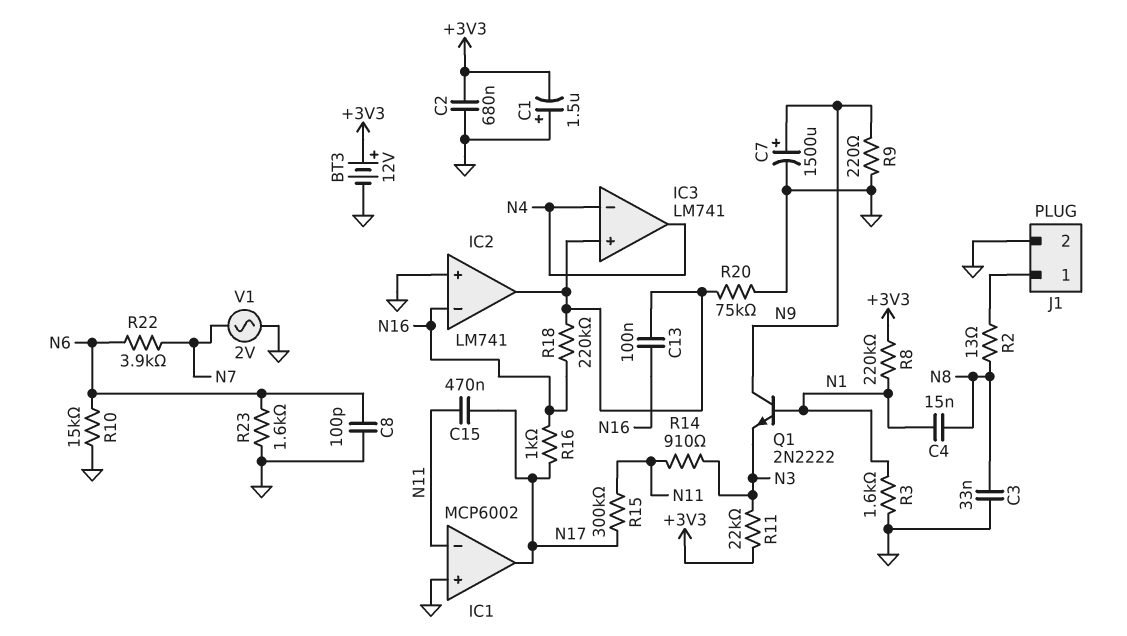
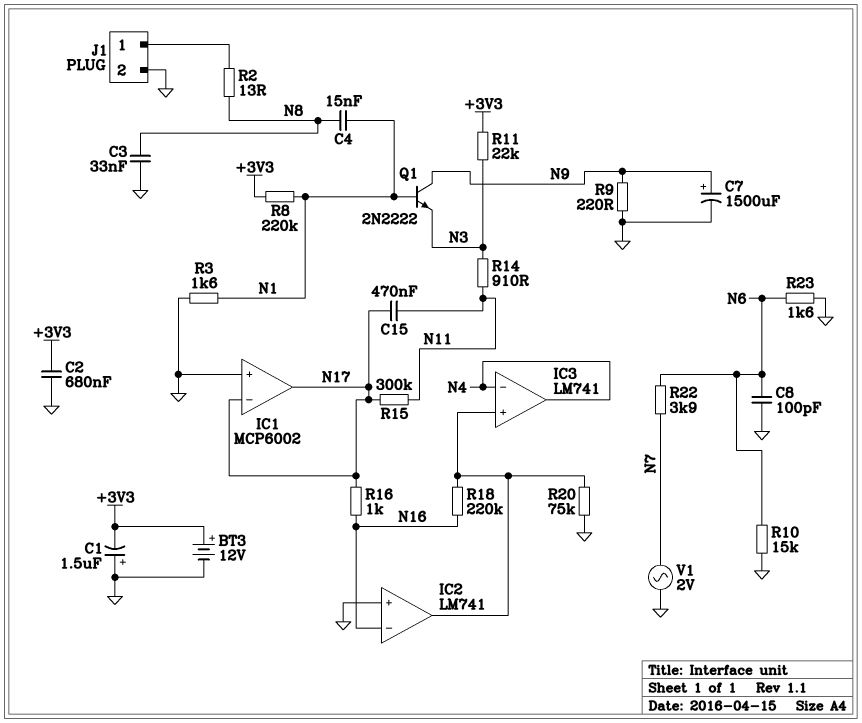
C13: 100nF (IC2/out, N16) -> none
IC1 pin in-: N11 -> N17

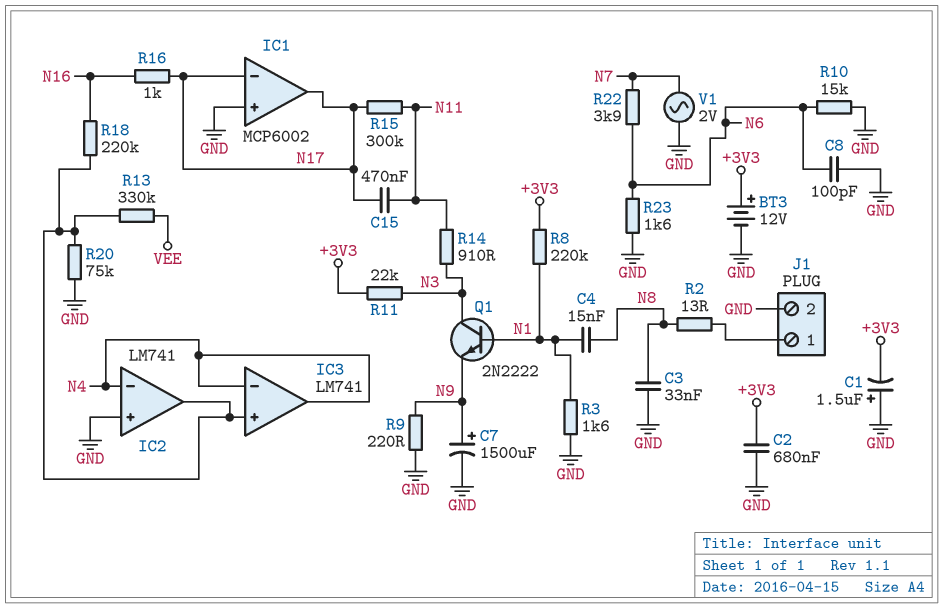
IC2 pin in-: N16 -> N4
Q1: NPN 2N2222 (B N1, C N9, E N3) -> NPN 2N2222 (B N1, C N3, E N9)
R13: none -> 330k (IC2/out, VEE)

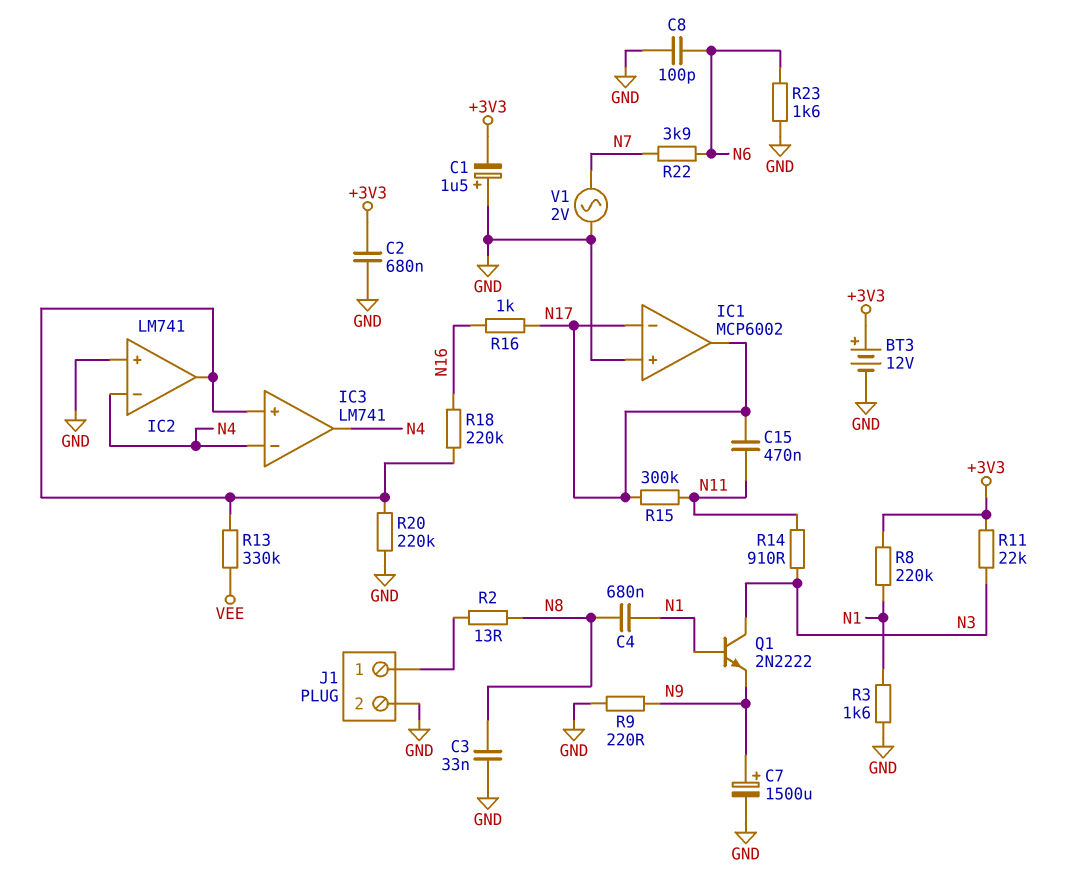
C4: 15nF (N1, N8) -> 680nF (N1, N8)
R10: 15k (GND, N6) -> none
R20: 75k (GND, IC2/out) -> 220k (GND, IC2/out)

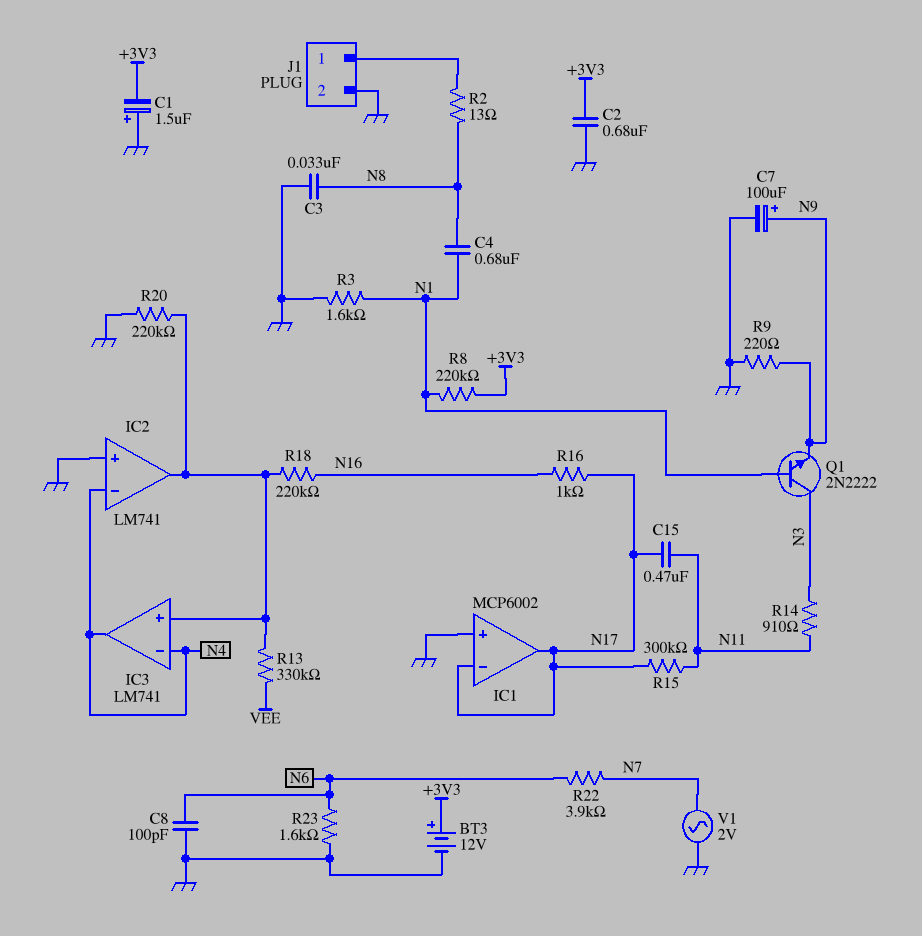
C7: 1500uF (plus N9, minus GND) -> 100uF (plus N9, minus GND)
R11: 22k (+3V3, N3) -> none

